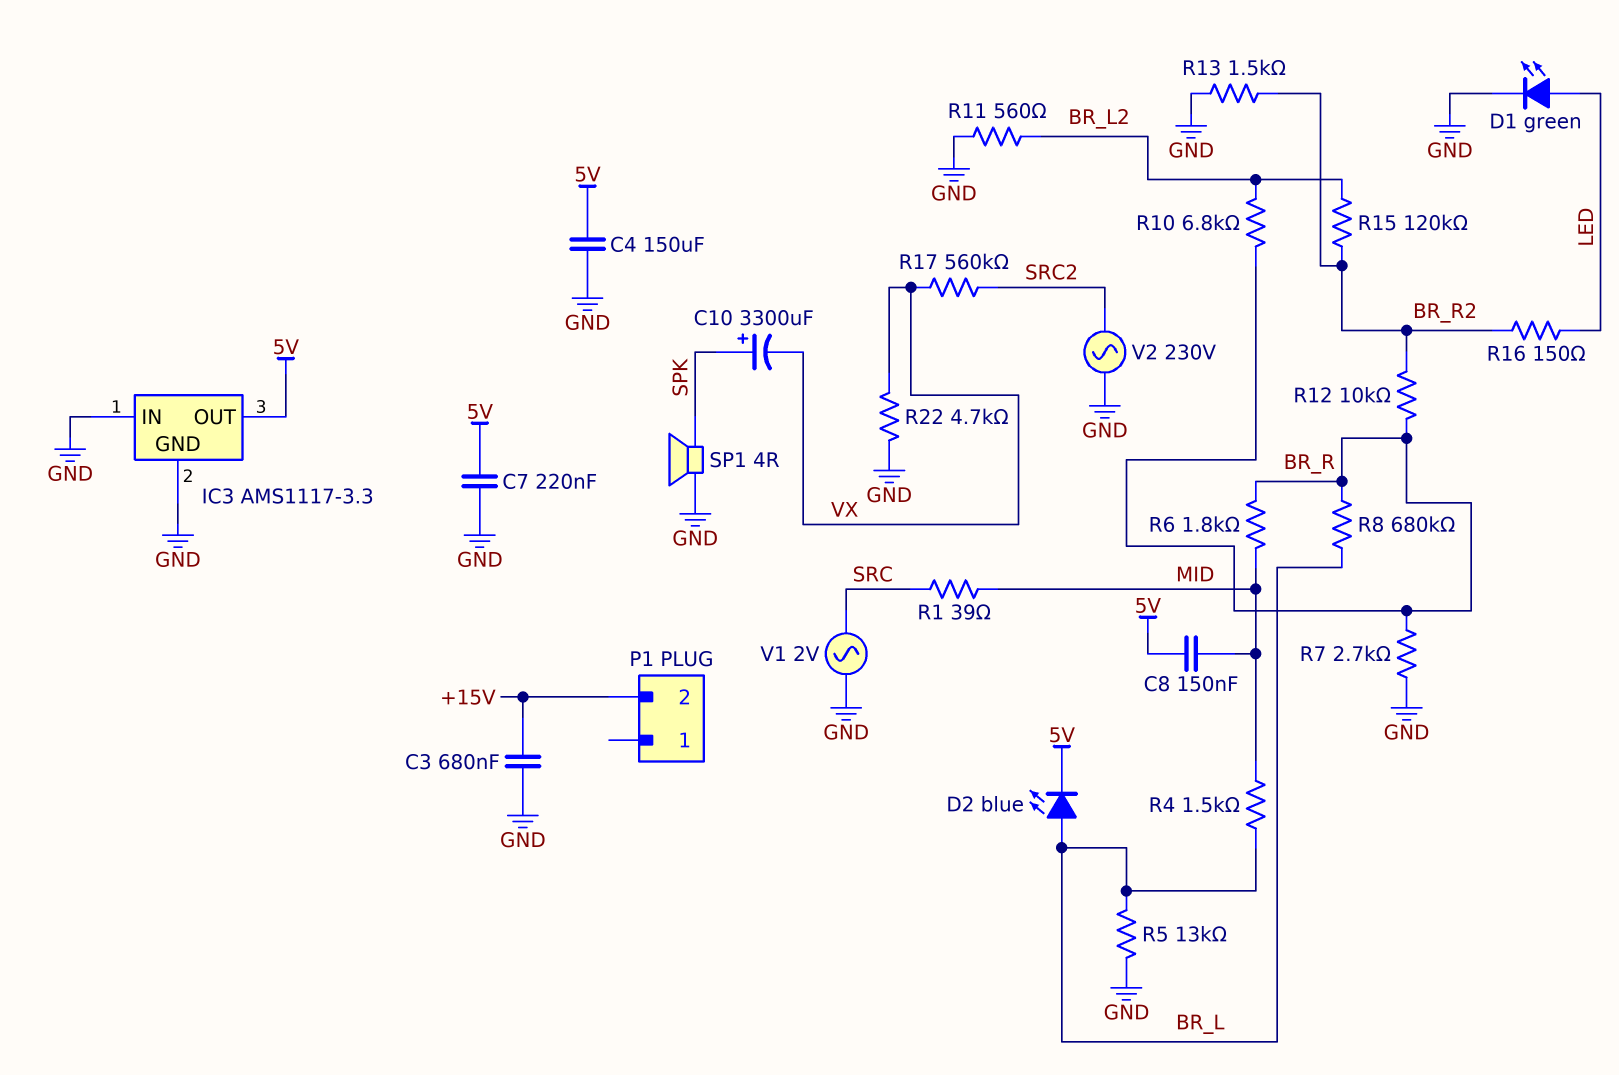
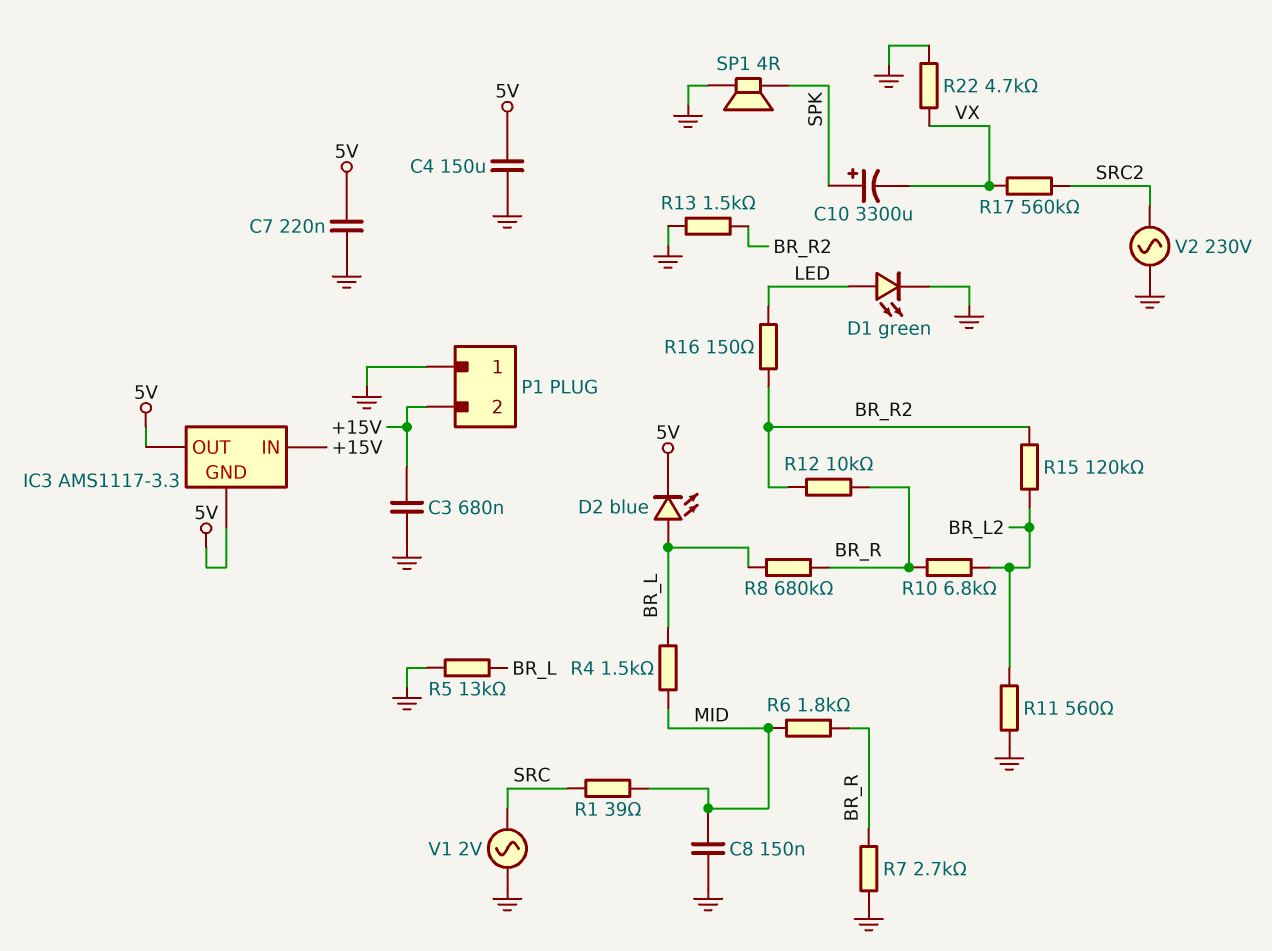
C8: 150nF (5V, MID) -> 150nF (GND, MID)
IC3 pin GND: GND -> 5V
IC3 pin IN: GND -> +15V
P1 pin 1: none -> GND

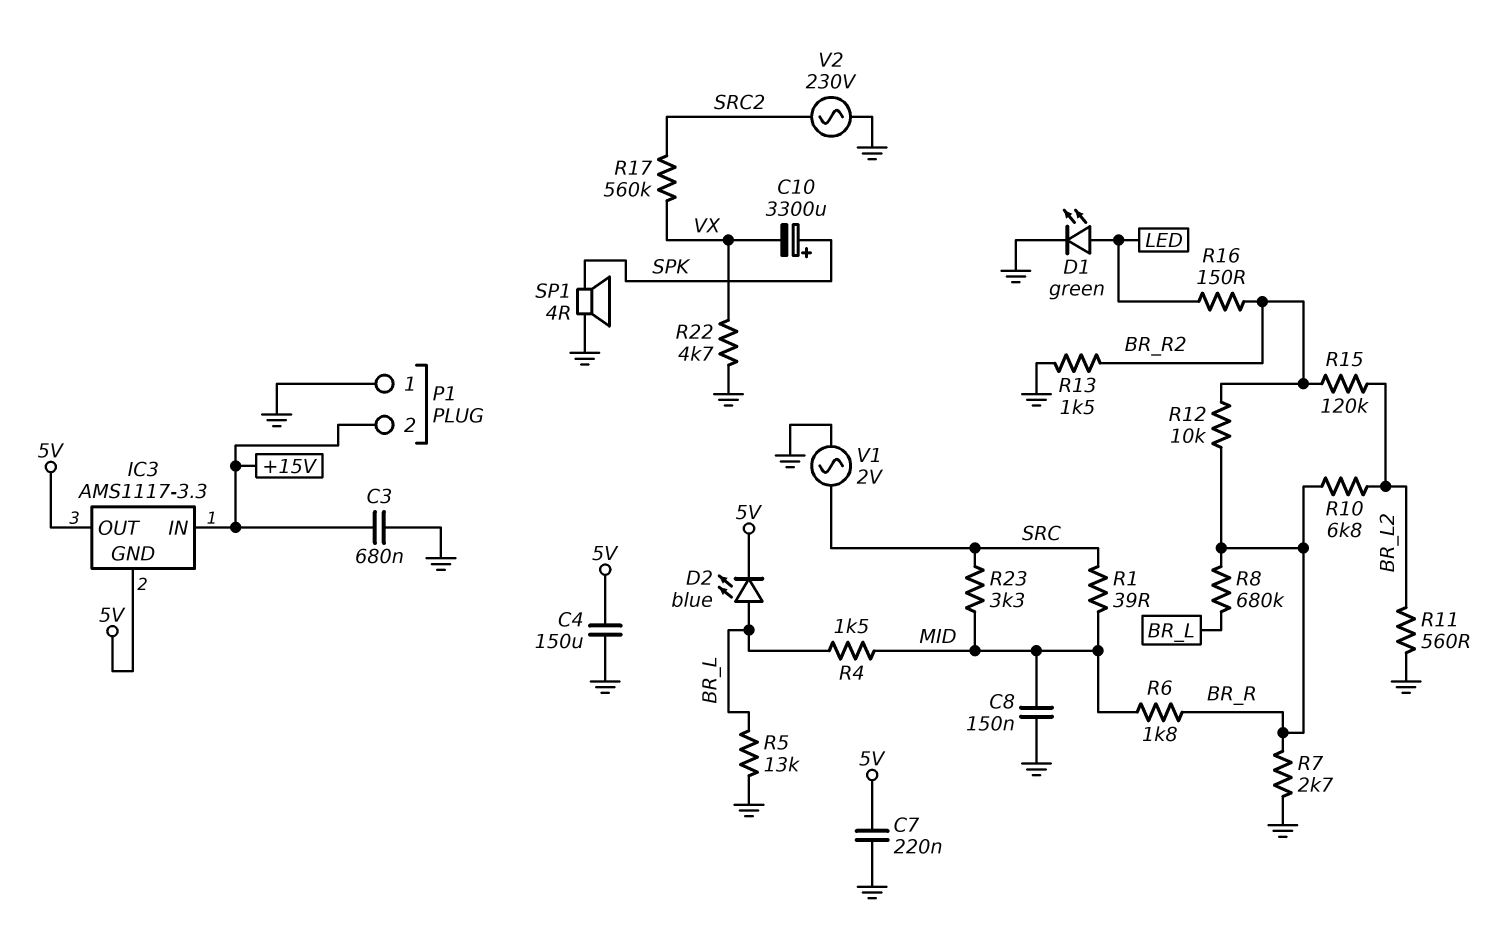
R23: none -> 3.3k (MID, SRC)

